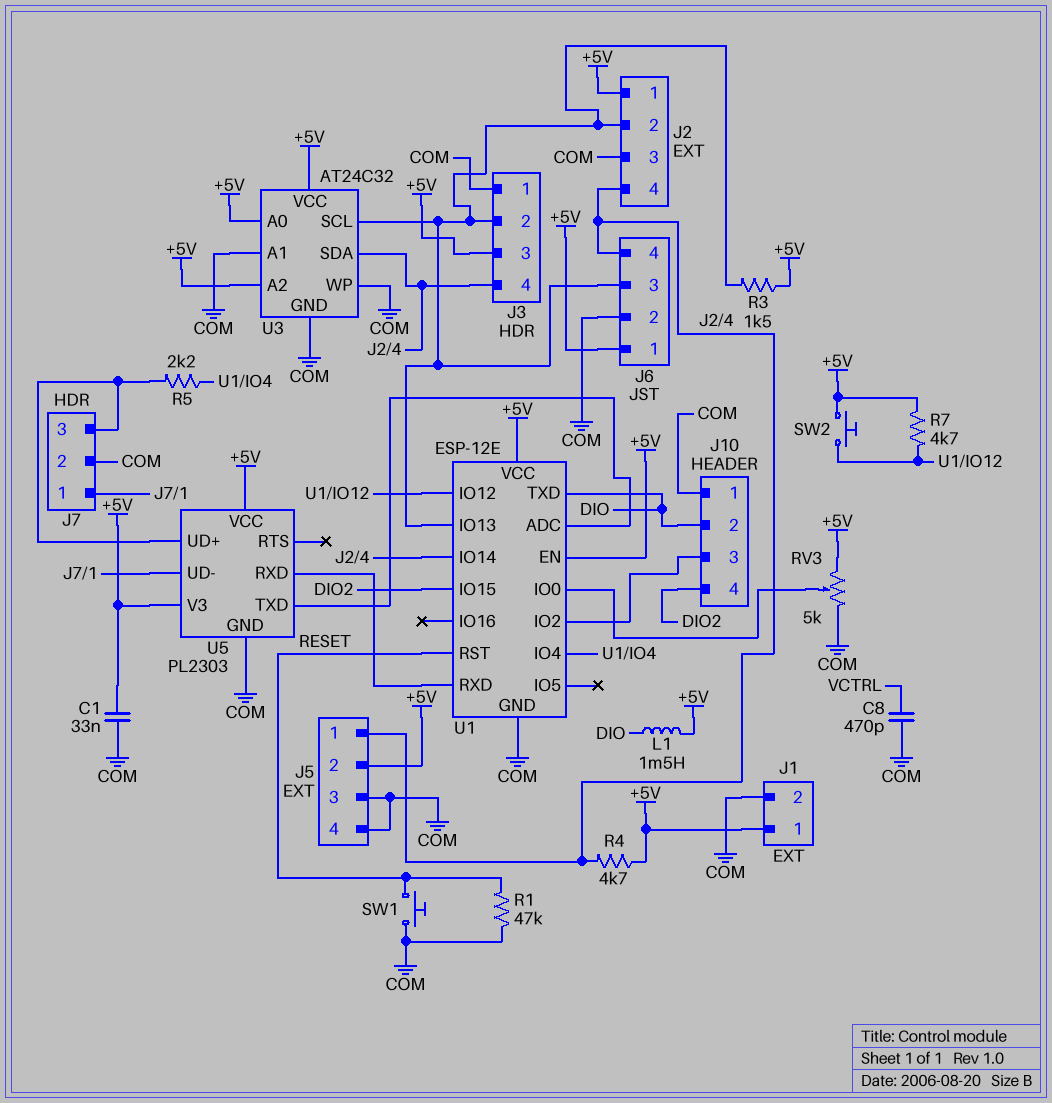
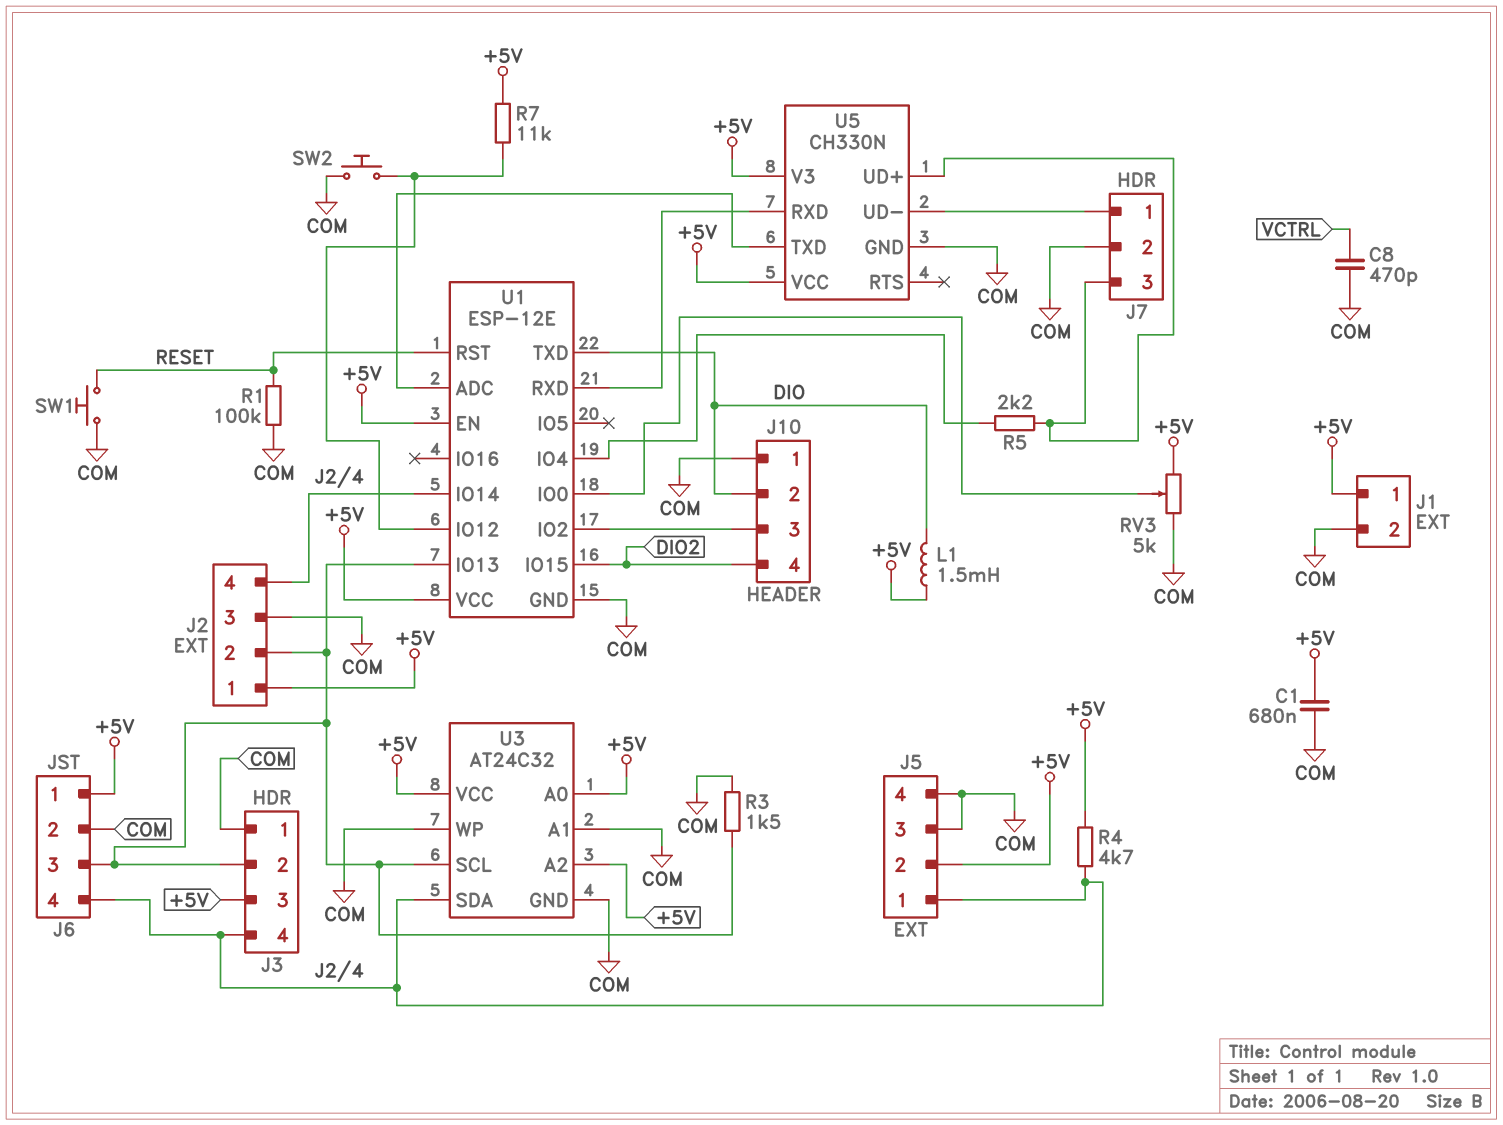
C1: 33nF (+5V, COM) -> 680nF (+5V, COM)
R1: 47k (COM, RESET) -> 100k (COM, RESET)
R3: 1.5k (+5V, J2/2) -> 1.5k (COM, J2/2)
R7: 4.7k (+5V, U1/IO12) -> 11k (+5V, U1/IO12)
SW2: button (+5V, U1/IO12) -> button (COM, U1/IO12)
U5: PL2303 -> CH330N

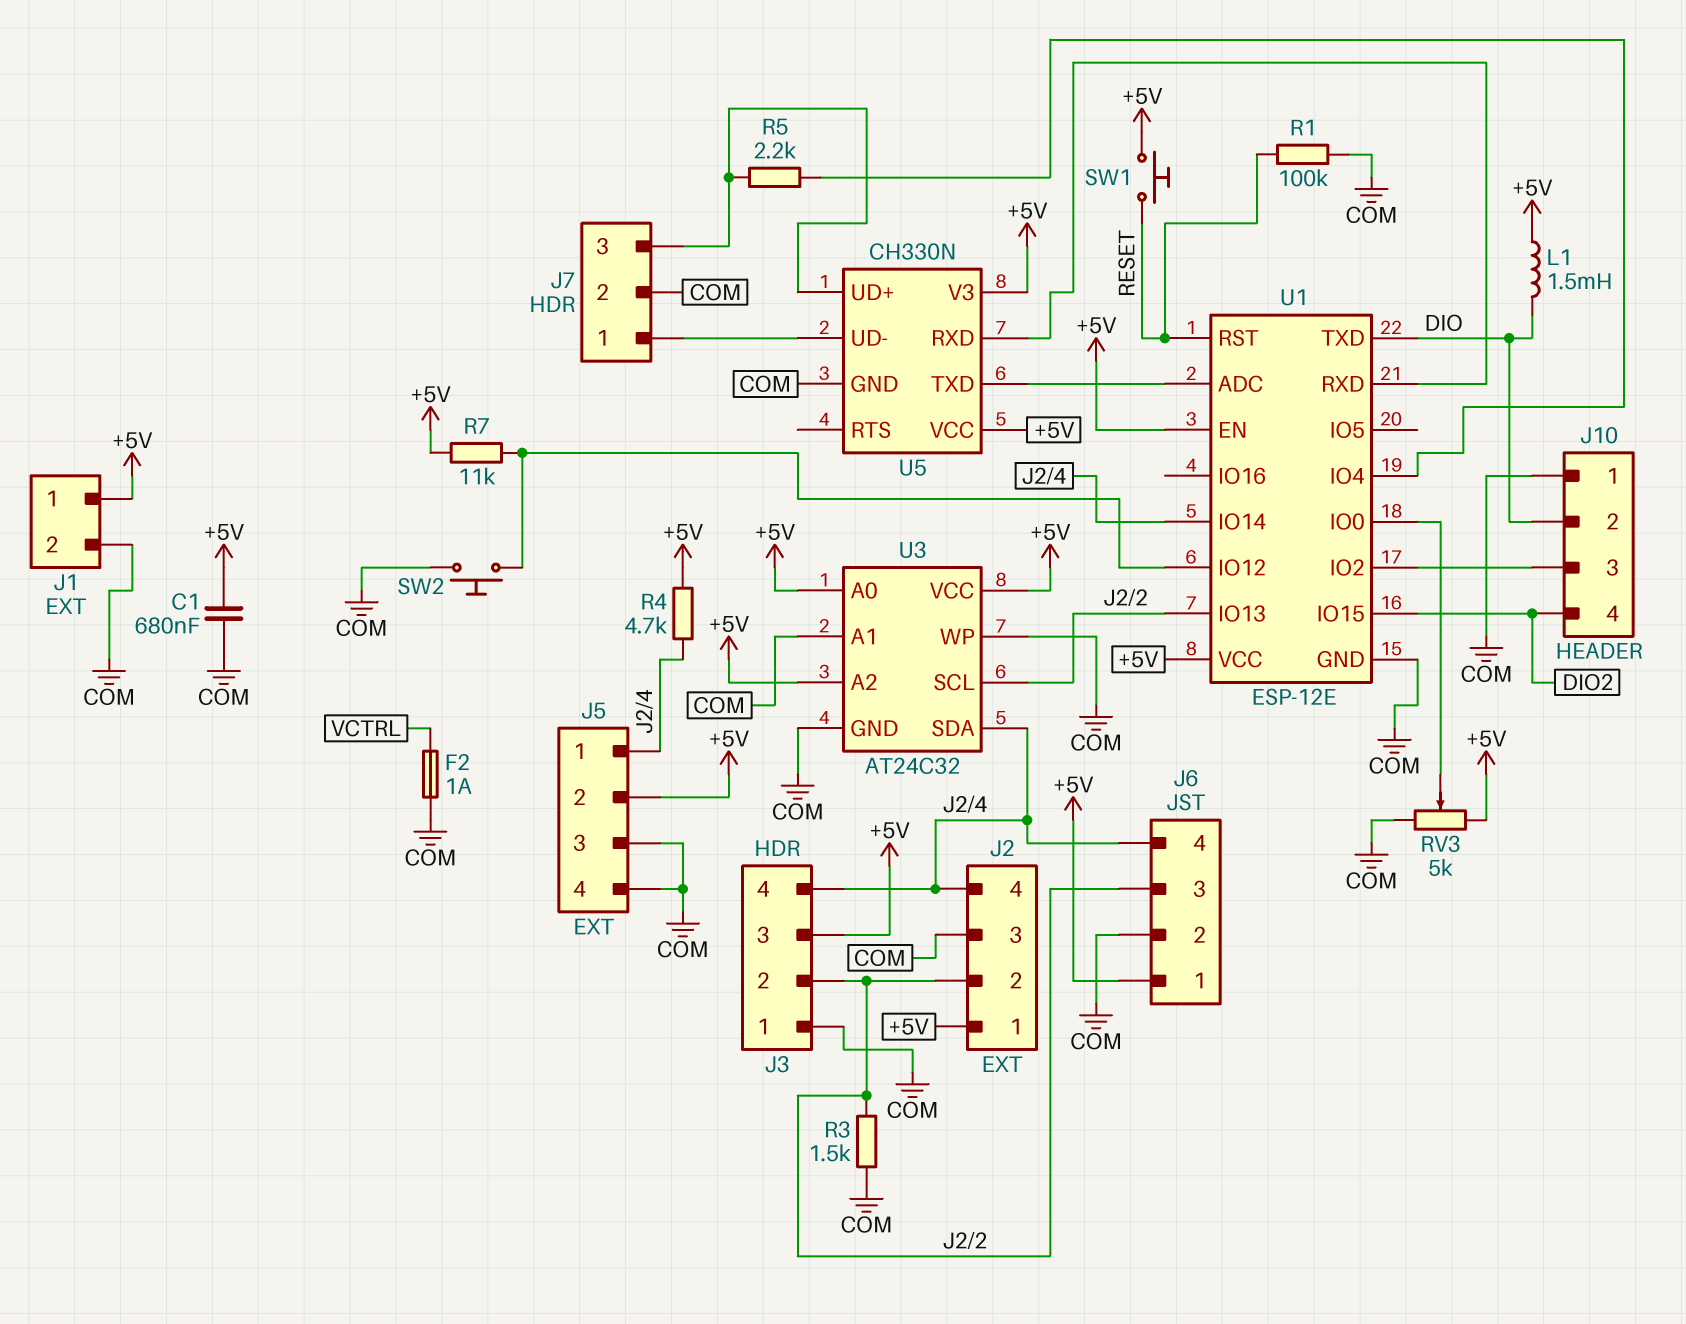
C8: 470pF (COM, VCTRL) -> none
F2: none -> 1A (COM, VCTRL)
SW1: button (COM, RESET) -> button (+5V, RESET)

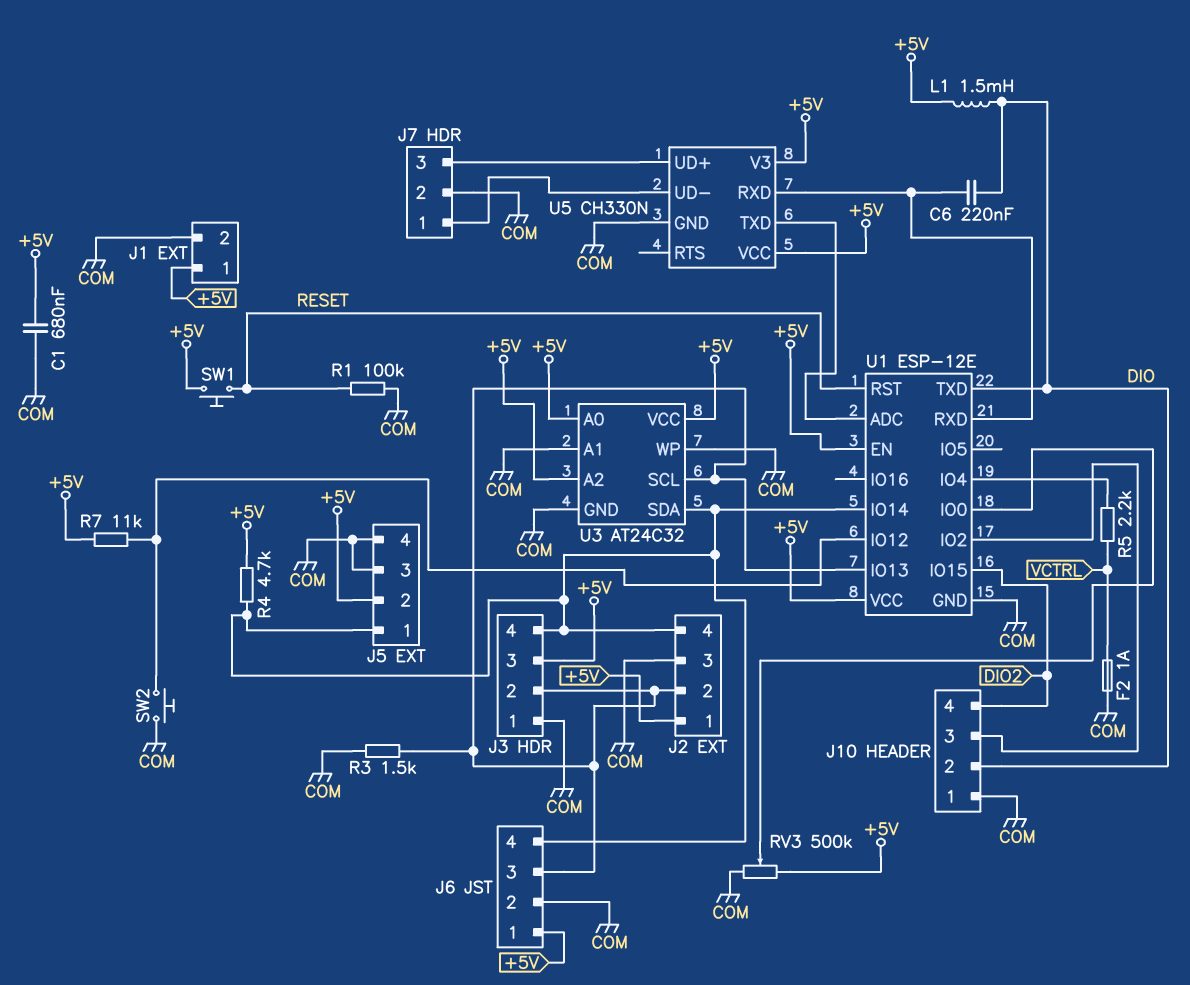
C6: none -> 220nF (DIO, U1/RXD)
R5: 2.2k (J7/3, U1/IO4) -> 2.2k (U1/IO4, VCTRL)
RV3: 5k (+5V, COM, wiper U1/IO0) -> 500k (+5V, COM, wiper U1/IO0)

